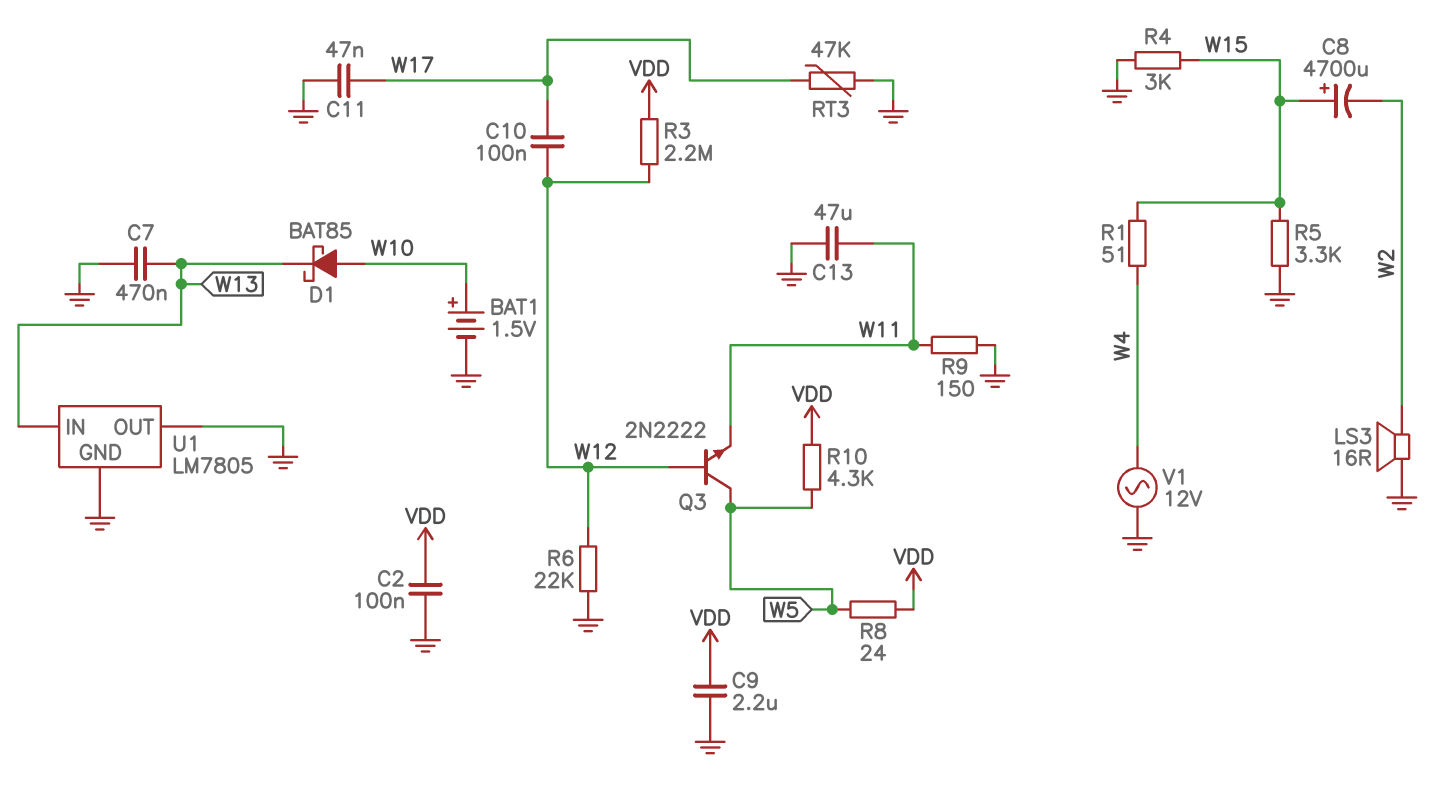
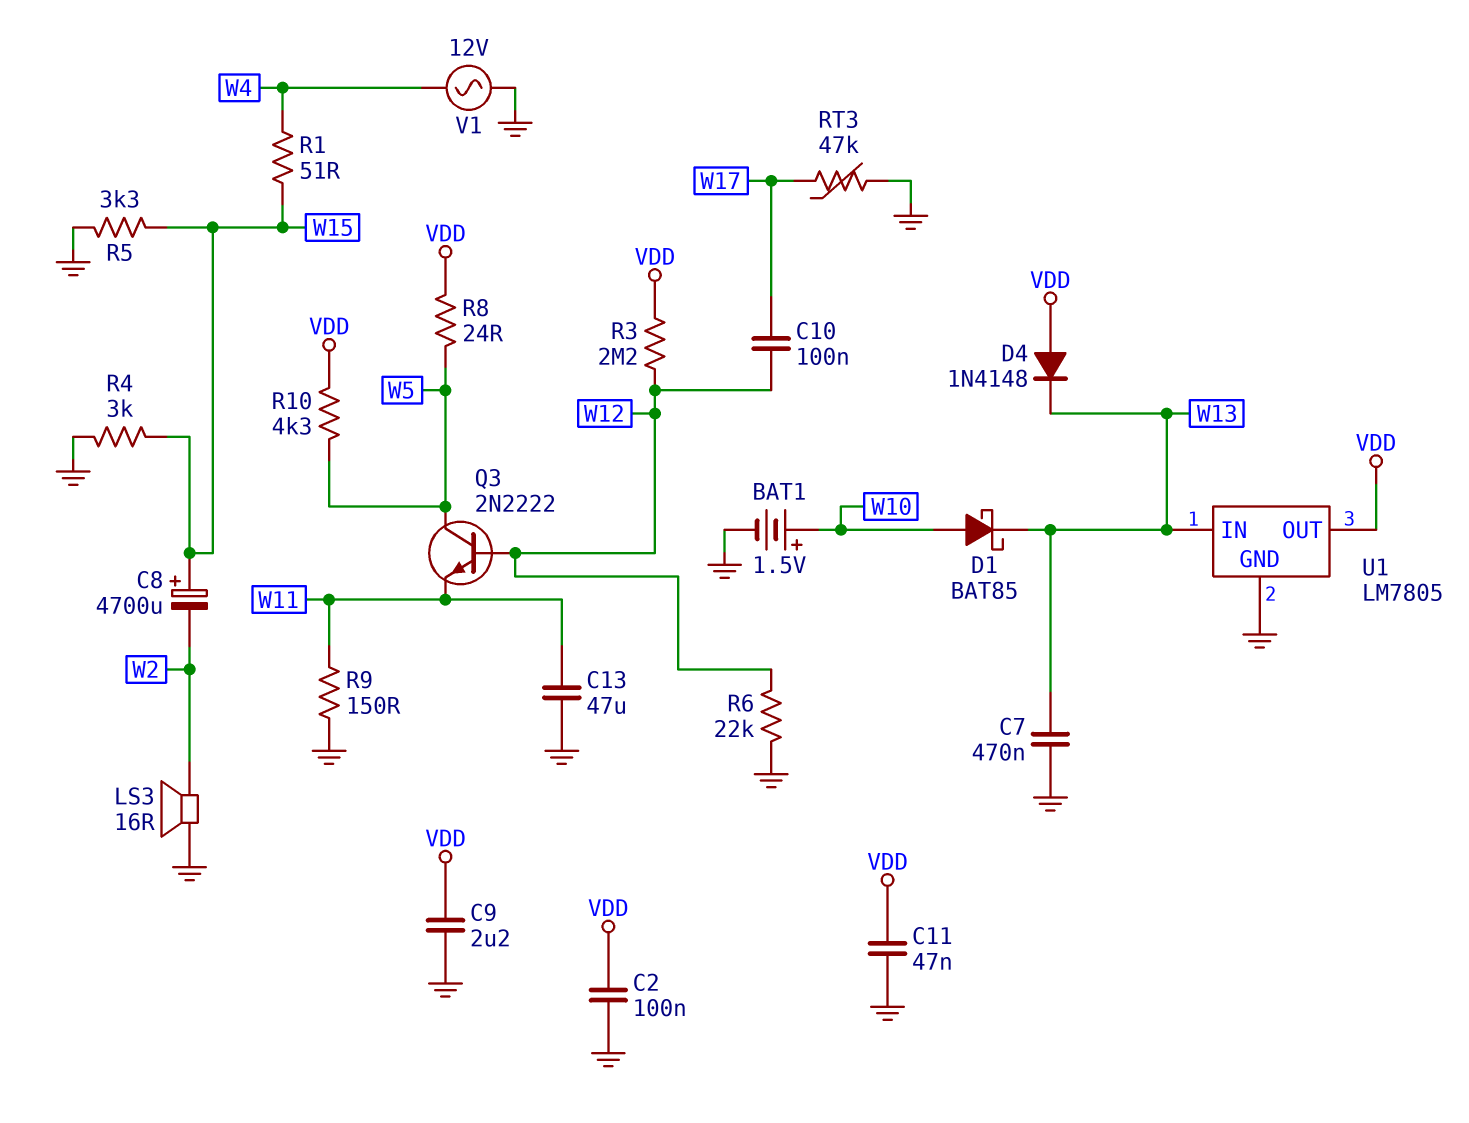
C11: 47nF (GND, W17) -> 47nF (GND, VDD)
D4: none -> diode 1N4148 (A VDD, K W13)
U1 pin OUT: GND -> VDD

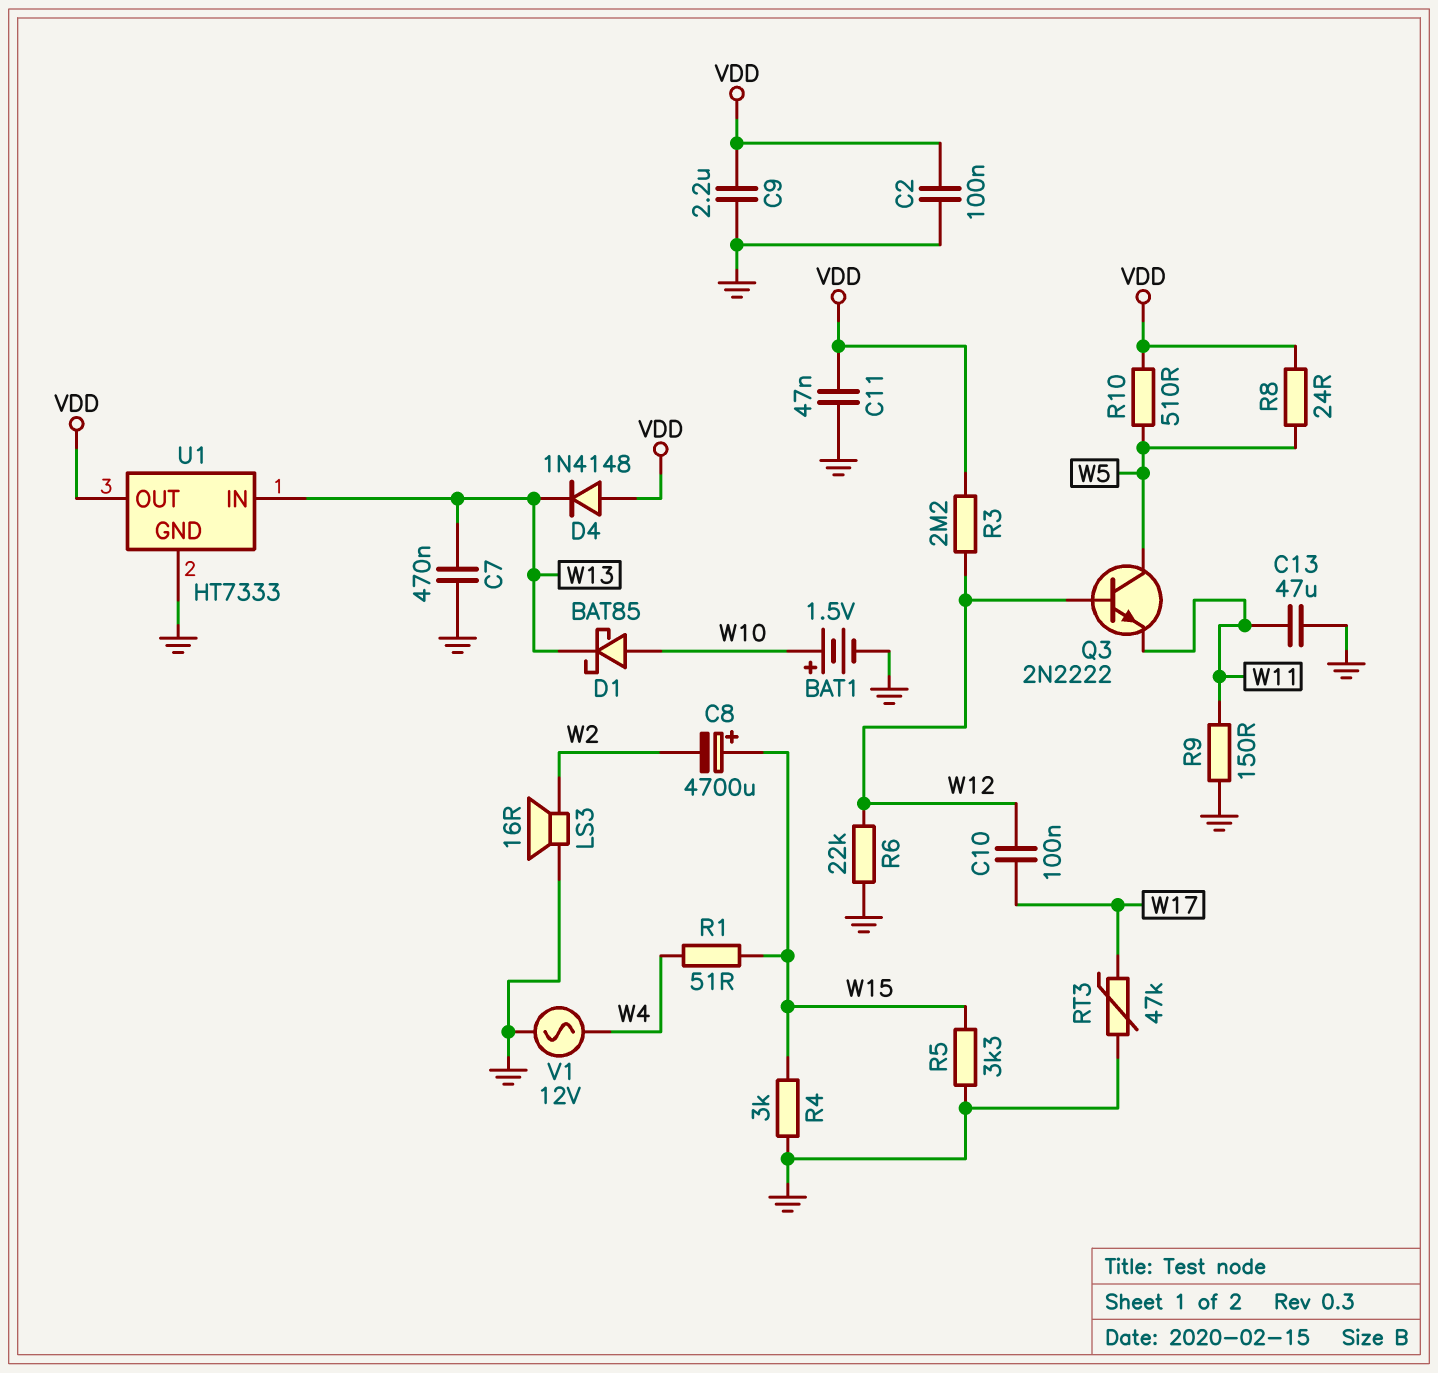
R10: 4.3k (VDD, W5) -> 510 (VDD, W5)
U1: LM7805 -> HT7333

